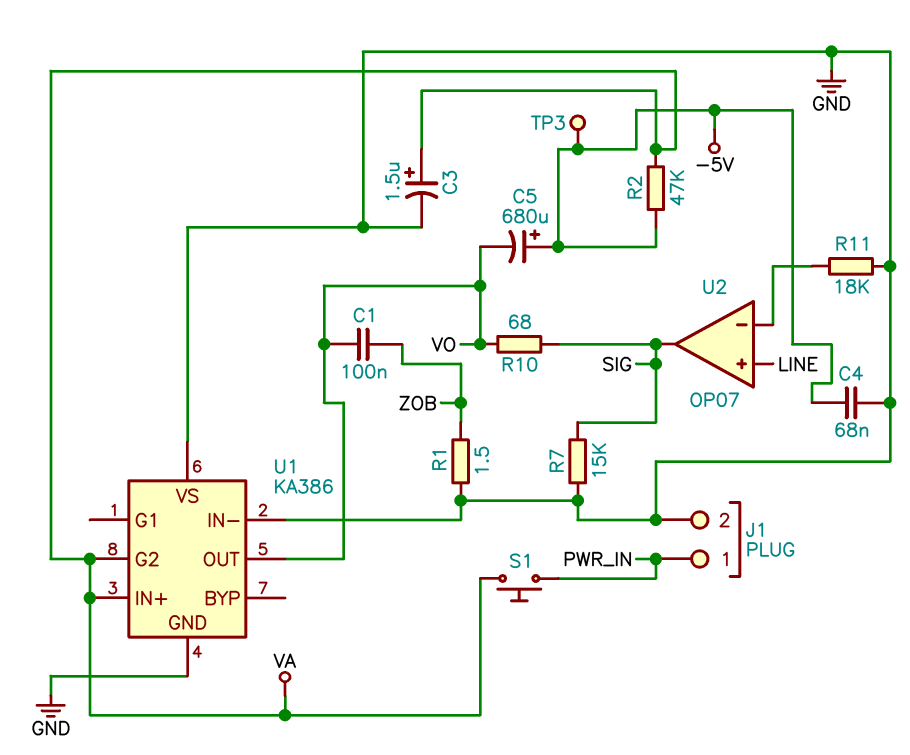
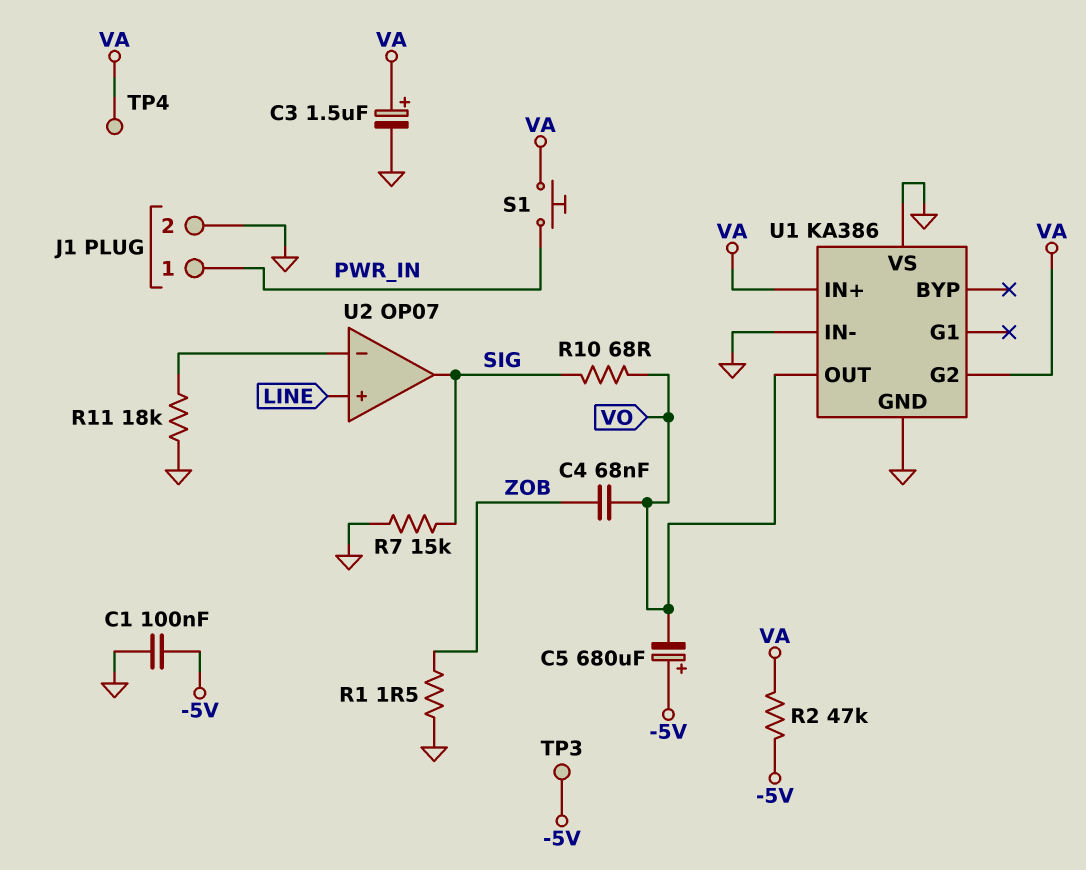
C1: 100nF (VO, ZOB) -> 100nF (-5V, GND)
C4: 68nF (-5V, GND) -> 68nF (VO, ZOB)
TP4: none -> test point (VA)

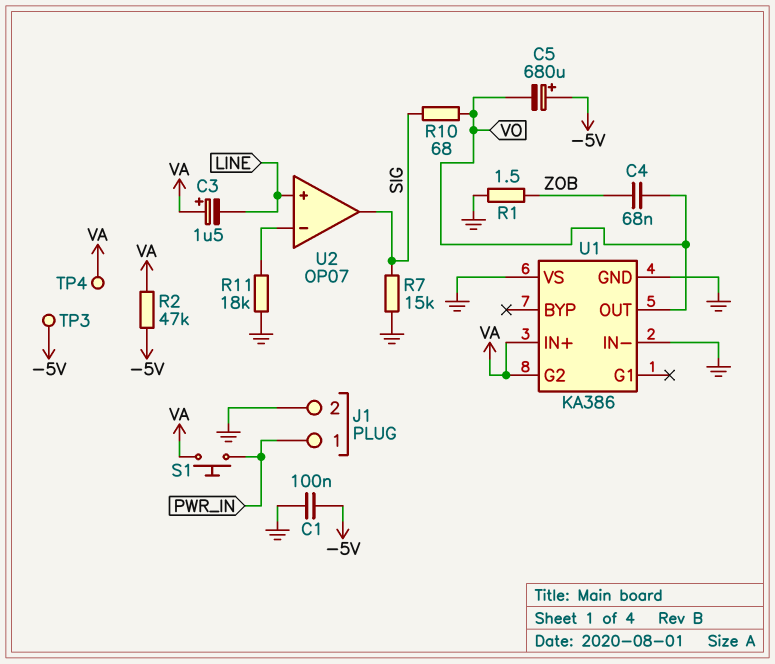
C3: 1.5uF (plus VA, minus GND) -> 1.5uF (plus VA, minus LINE)

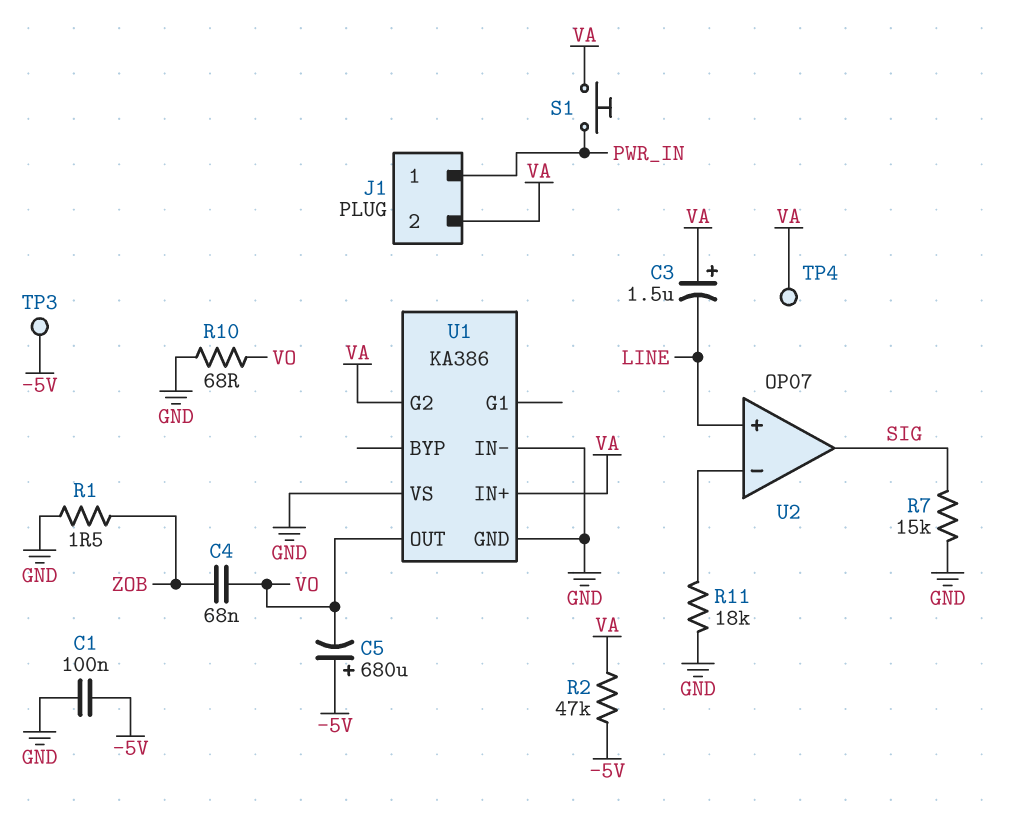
J1 pin 2: GND -> VA
R10: 68 (SIG, VO) -> 68 (GND, VO)

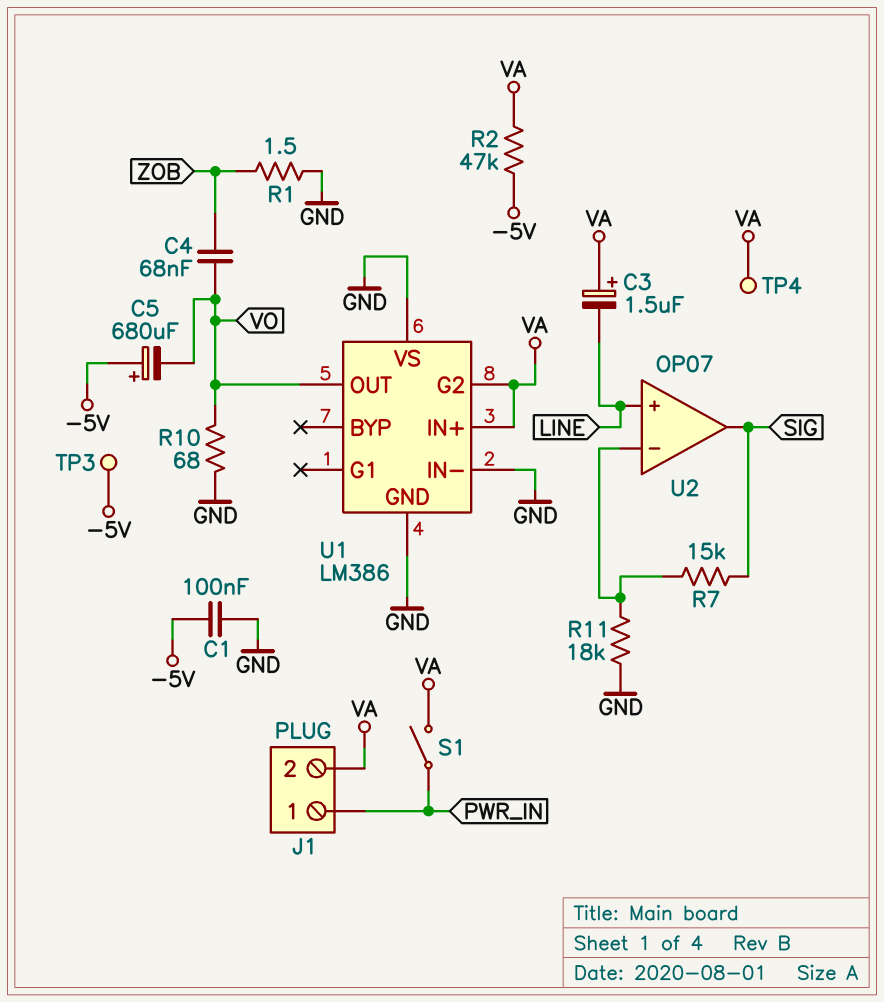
R7: 15k (GND, SIG) -> 15k (SIG, U2/in-)
S1: button (PWR_IN, VA) -> switch (PWR_IN, VA)
U1: KA386 -> LM386

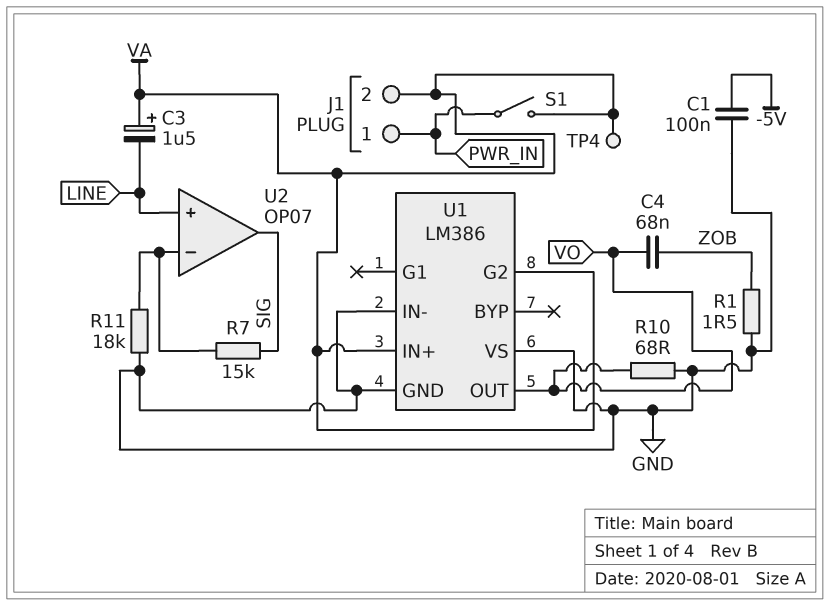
C5: 680uF (plus -5V, minus VO) -> none
R2: 47k (-5V, VA) -> none
TP3: test point (-5V) -> none

